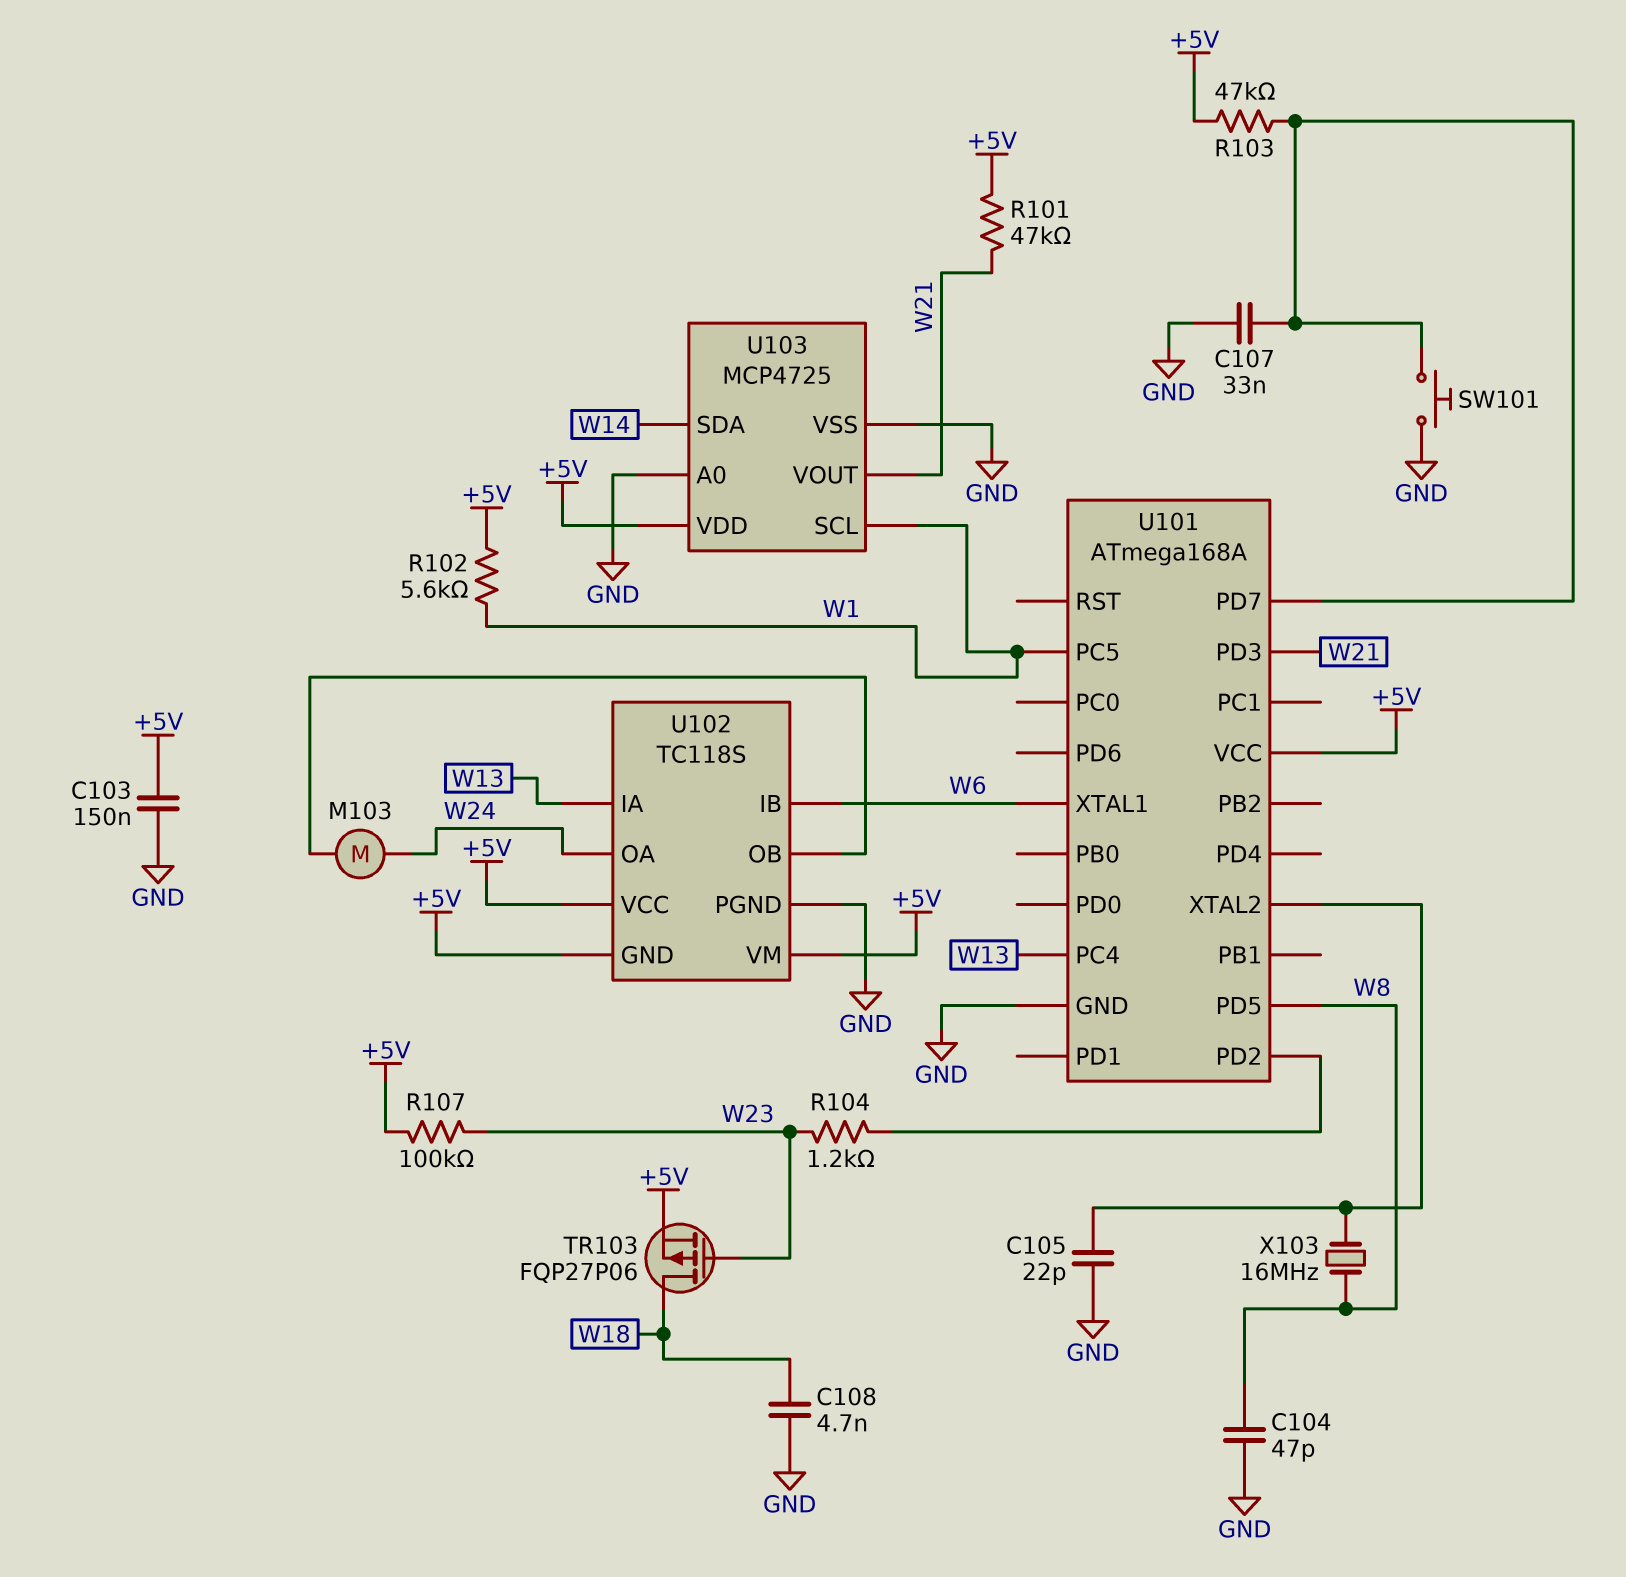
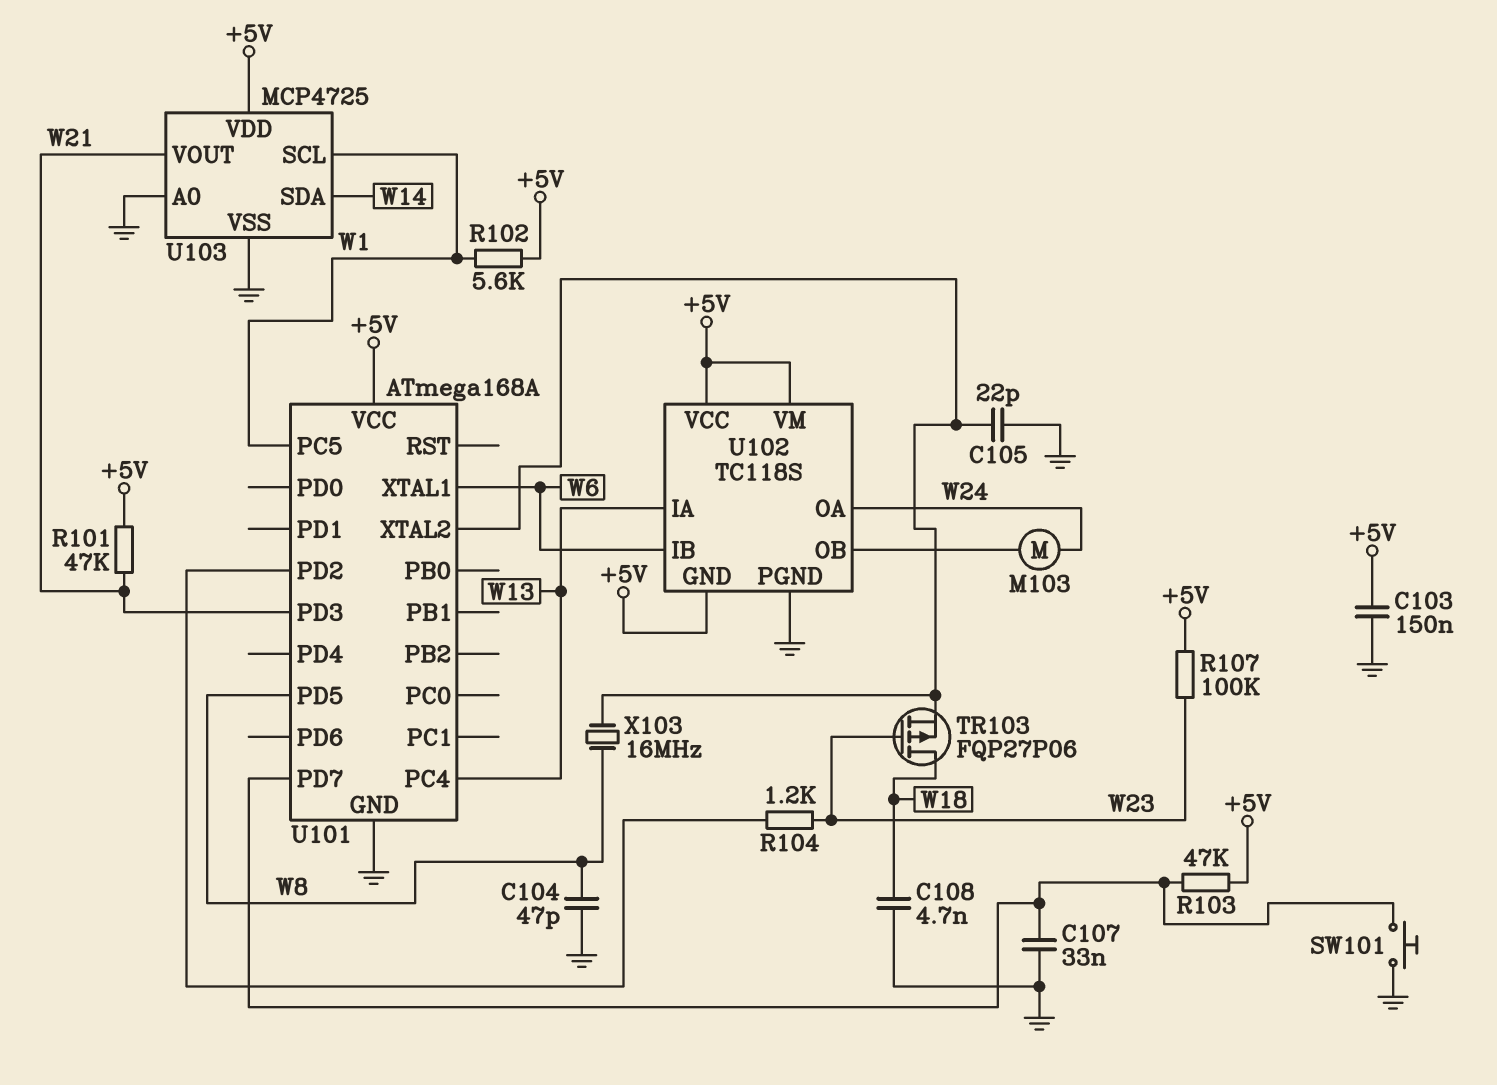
TR103: PMOS FQP27P06 (G W23, D W18, S +5V) -> PMOS FQP27P06 (G W23, D W18, S U101/XTAL2)

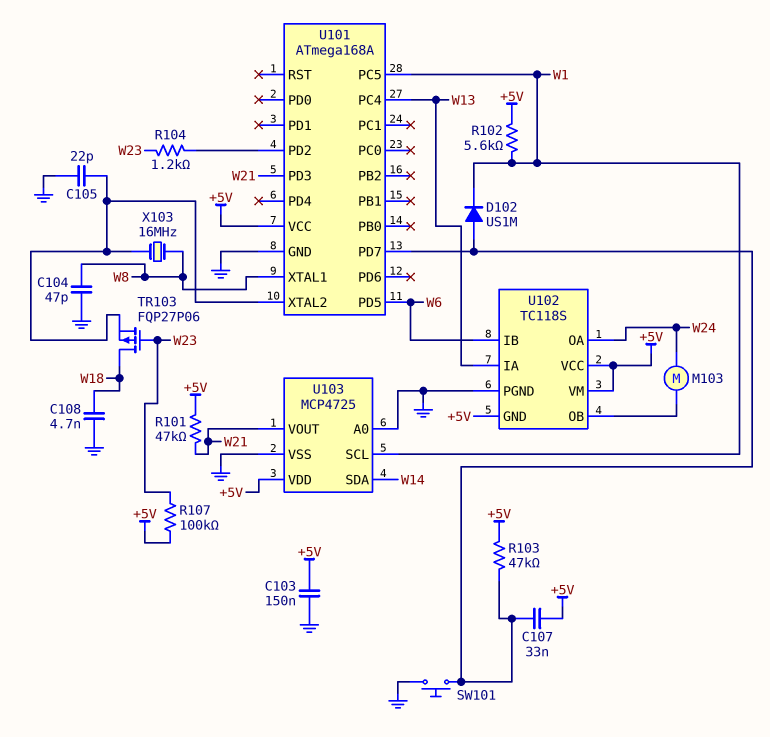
C107: 33nF (GND, U101/PD7) -> 33nF (+5V, U101/PD7)
D102: none -> diode US1M (A U101/PD7, K W1)
U101 pin PD5: W8 -> W6
U101 pin XTAL1: W6 -> W8

